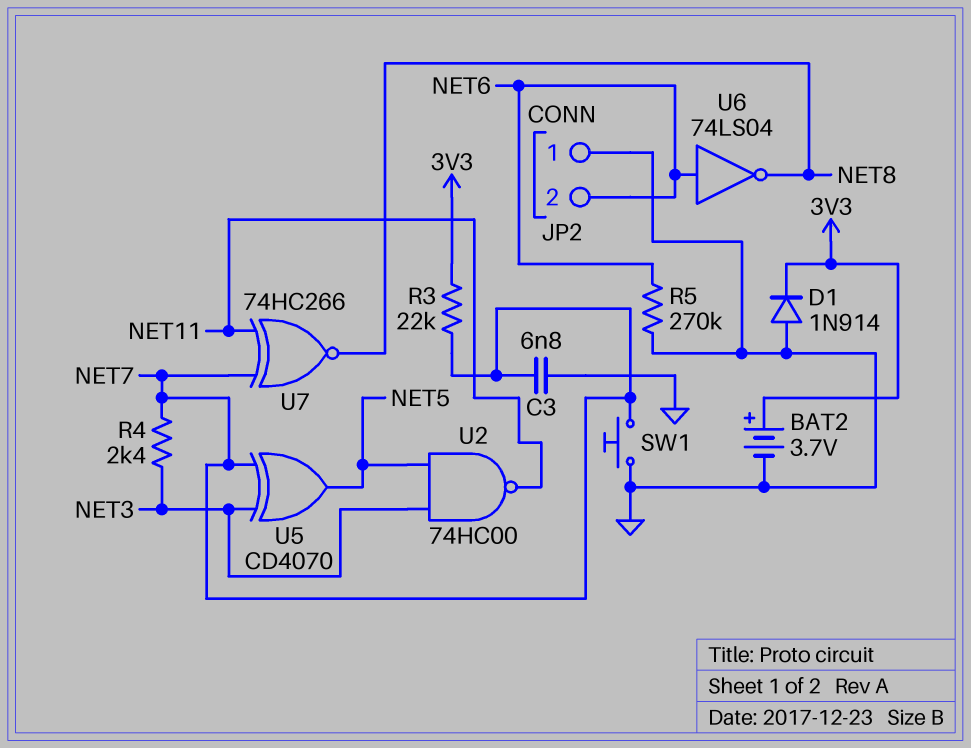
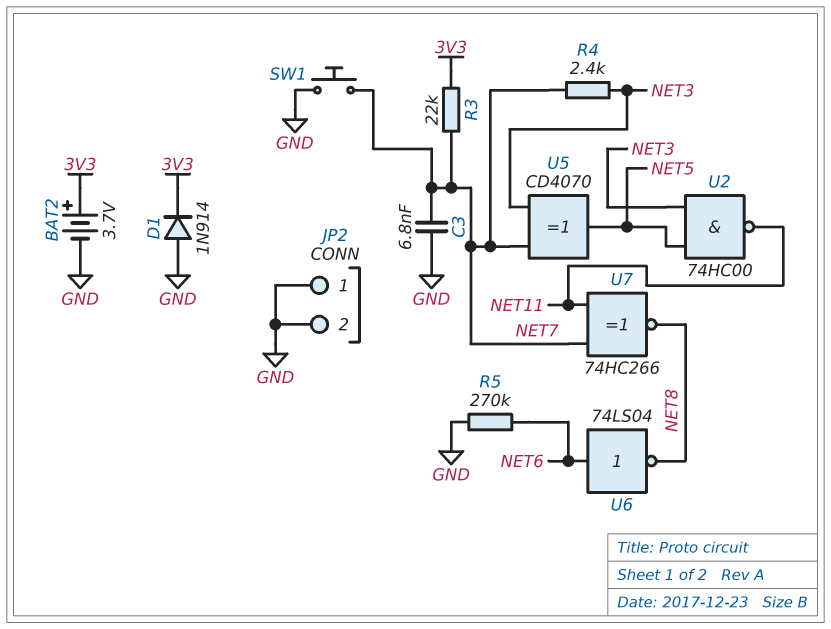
JP2 pin 2: NET6 -> GND

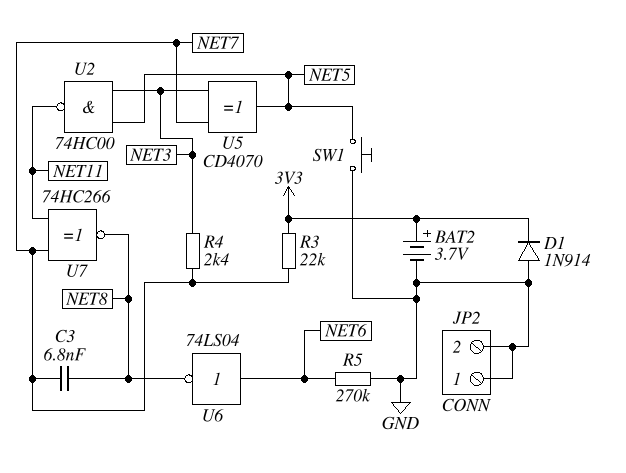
C3: 6.8nF (GND, NET7) -> 6.8nF (NET7, NET8)
SW1: button (GND, NET7) -> button (GND, NET5)

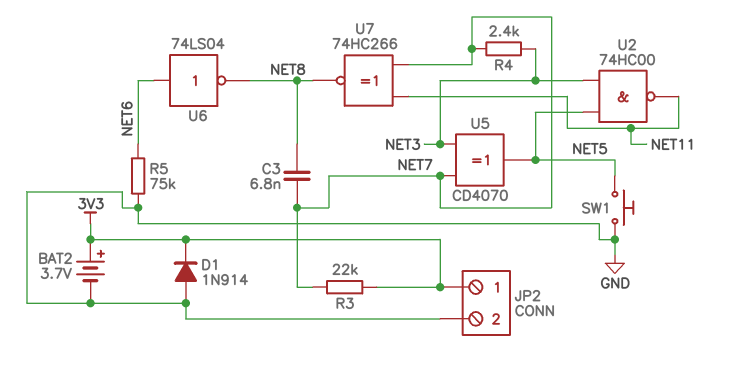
JP2 pin 1: GND -> 3V3
R5: 270k (GND, NET6) -> 75k (GND, NET6)

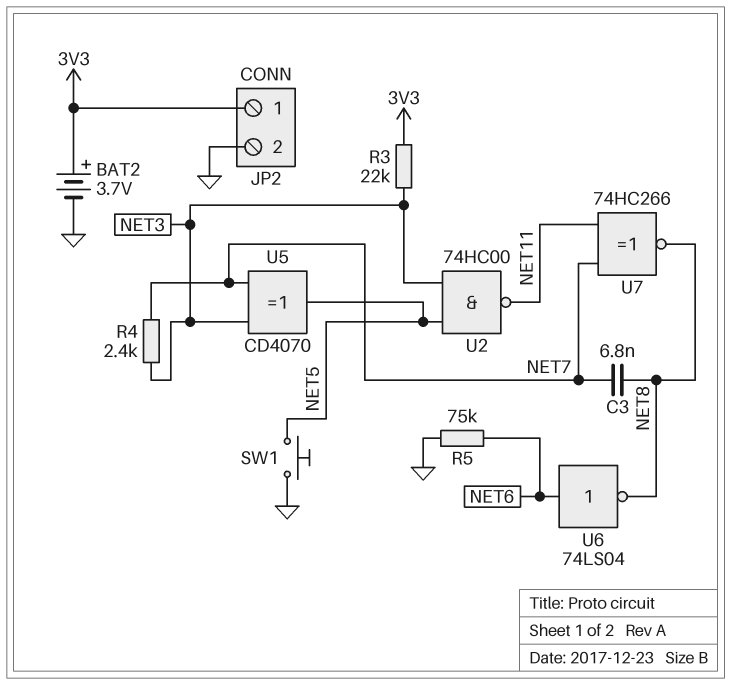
D1: diode 1N914 (A GND, K 3V3) -> none
R3: 22k (3V3, NET7) -> 22k (3V3, NET3)

